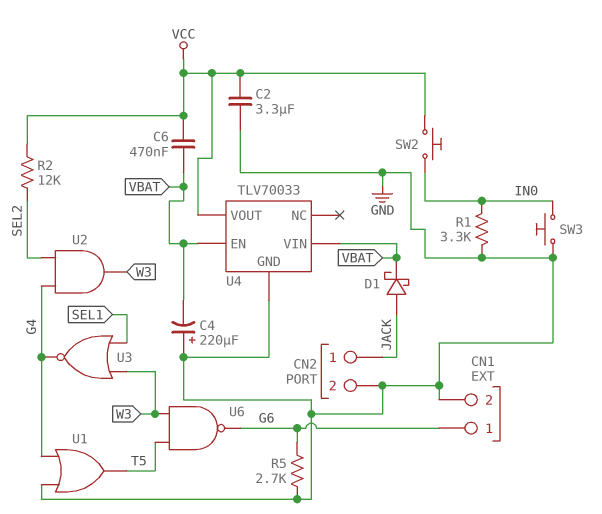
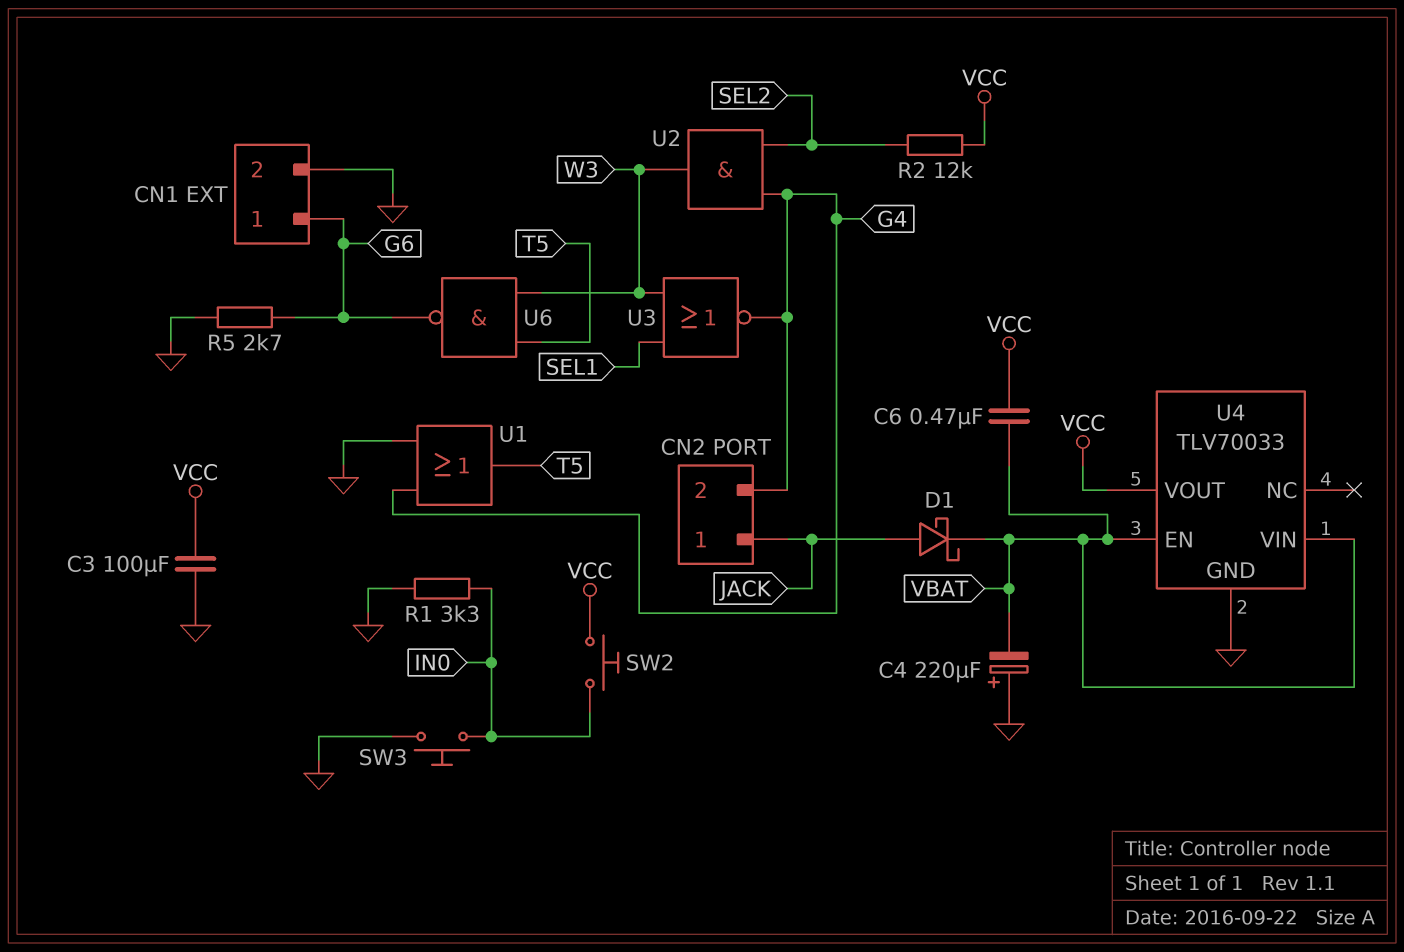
C2: 3.3uF (GND, VCC) -> none
C3: none -> 100uF (GND, VCC)
CN2 pin 2: GND -> G4

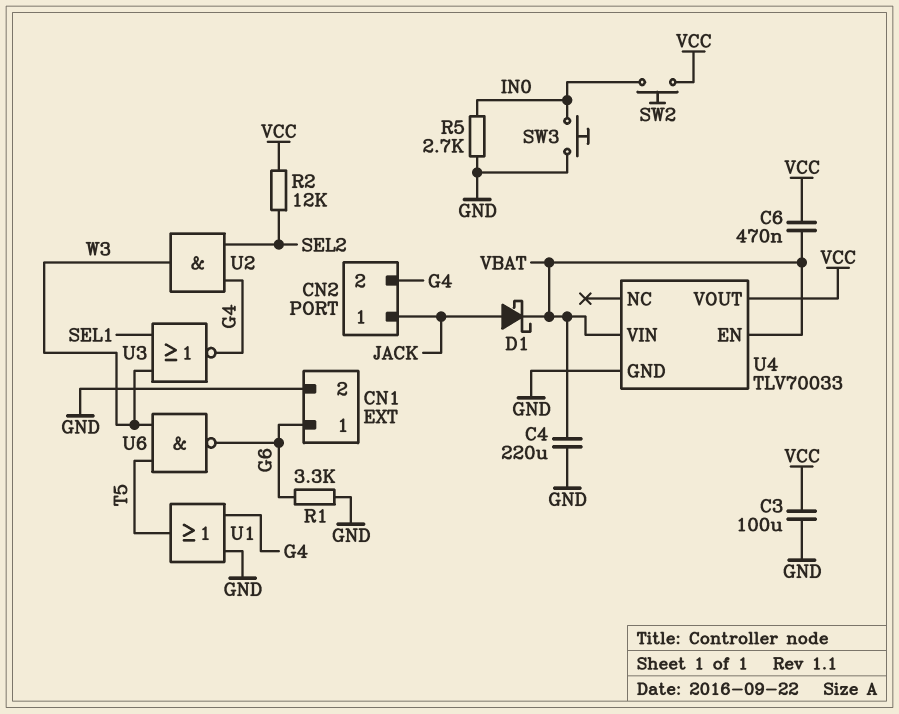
C4: 220uF (plus GND, minus VBAT) -> 220uF (GND, VBAT)
R1: 3.3k (GND, IN0) -> 3.3k (G6, GND)
R5: 2.7k (G6, GND) -> 2.7k (GND, IN0)

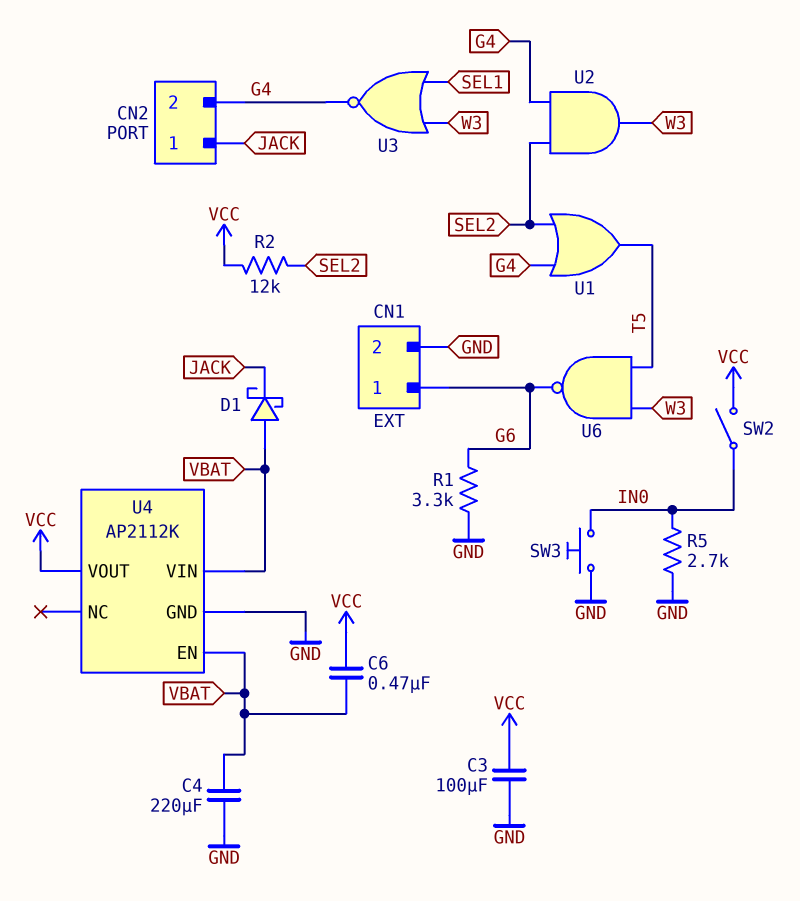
D1: schottky (A JACK, K VBAT) -> schottky (A VBAT, K JACK)
SW2: button (IN0, VCC) -> switch (IN0, VCC)
U1: OR (in G4, in GND, out T5) -> OR (in G4, in SEL2, out T5)
U4: TLV70033 -> AP2112K

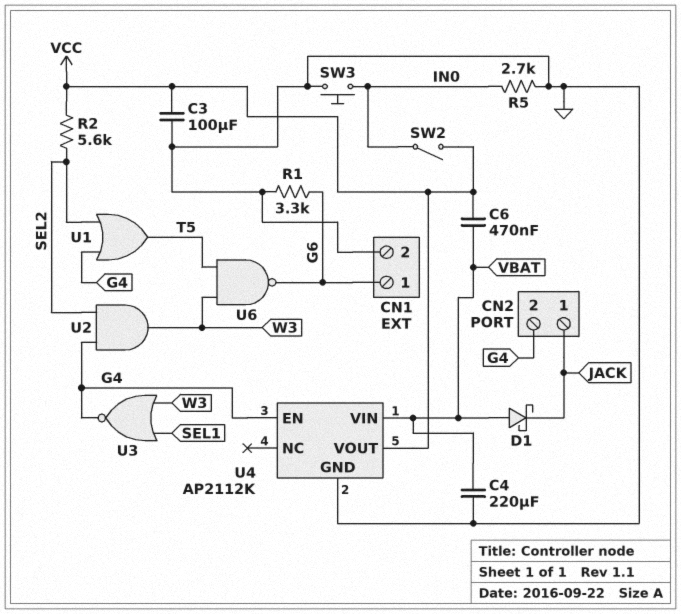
R2: 12k (SEL2, VCC) -> 5.6k (SEL2, VCC)
U4 pin EN: VBAT -> G4

